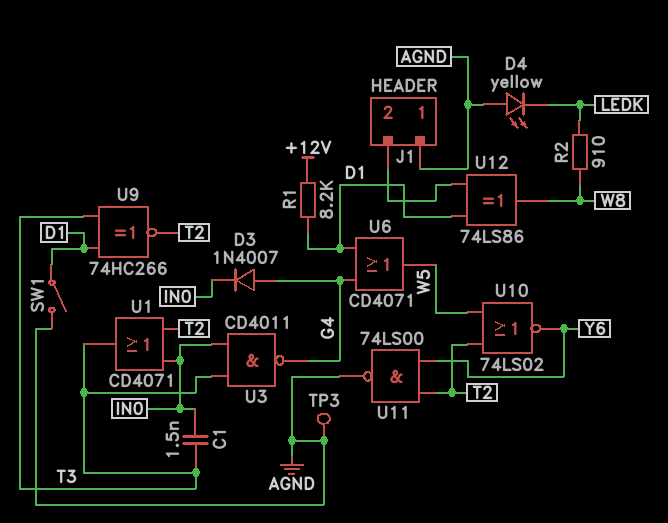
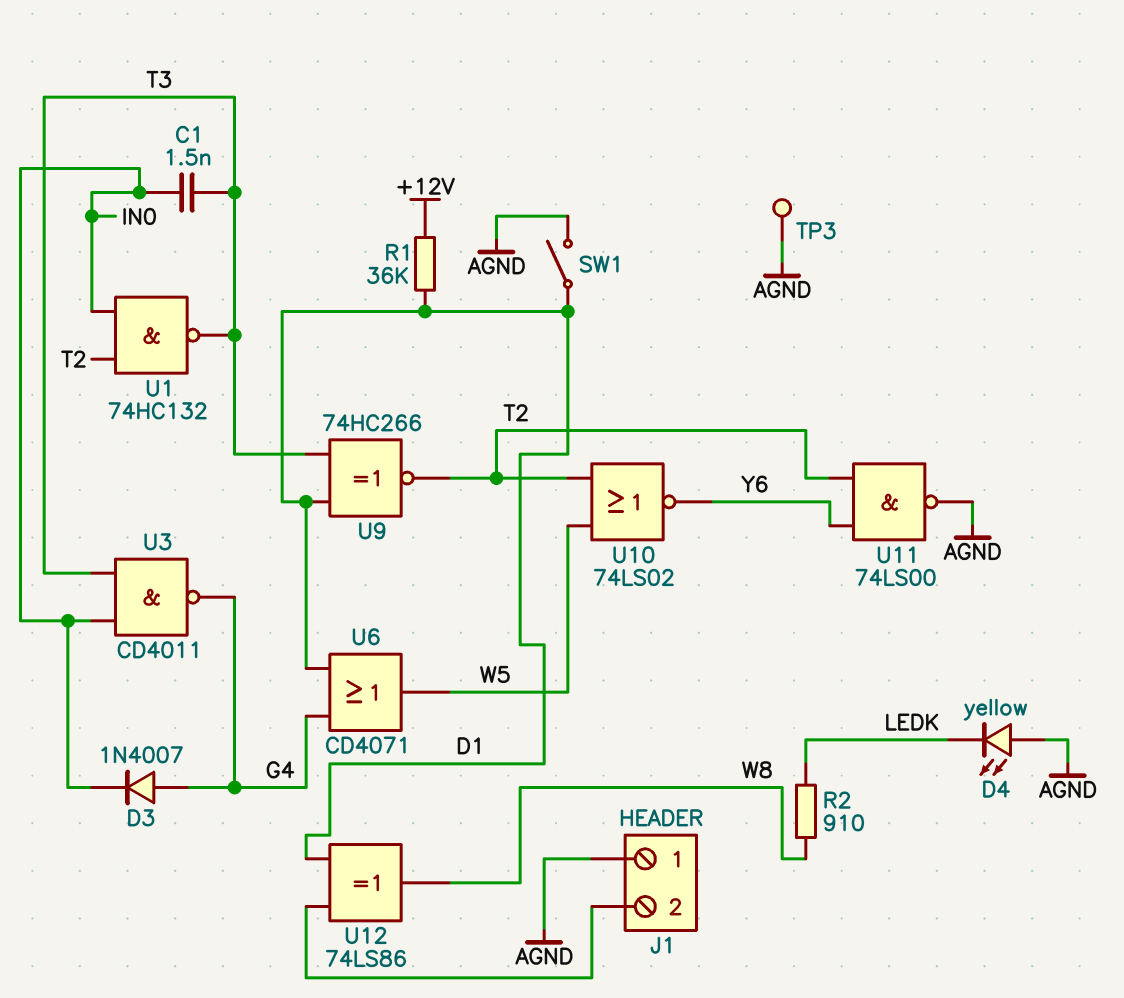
R1: 8.2k (+12V, D1) -> 36k (+12V, D1)
U1: OR CD4071 (in IN0, in T2, out T3) -> NAND 74HC132 (in IN0, in T2, out T3)

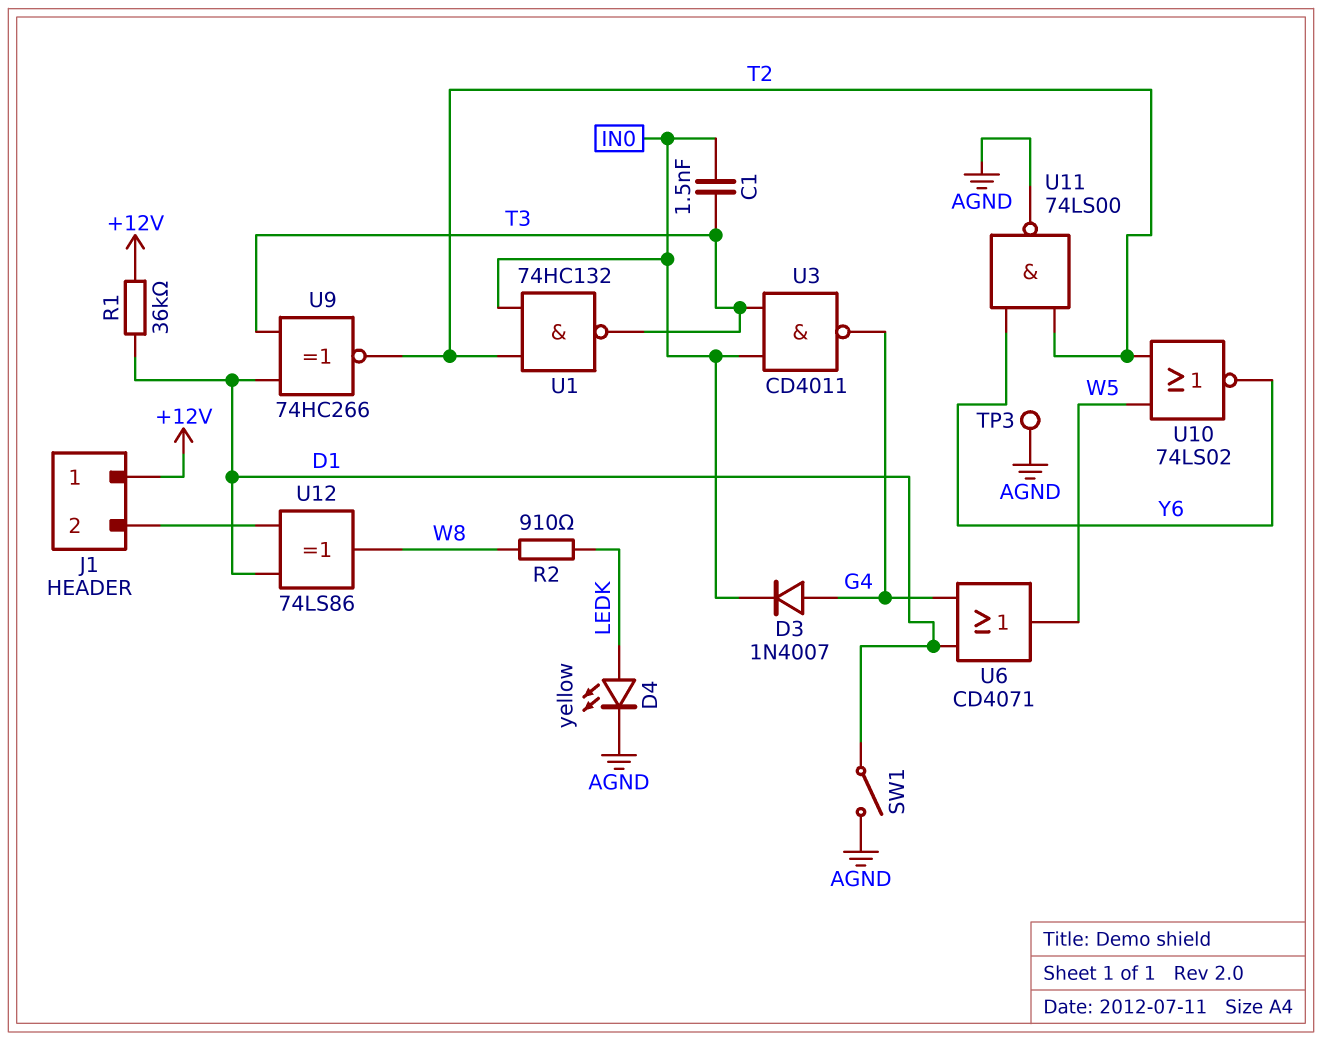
D4: LED yellow (A AGND, K LEDK) -> LED yellow (A LEDK, K AGND)
J1 pin 1: AGND -> +12V

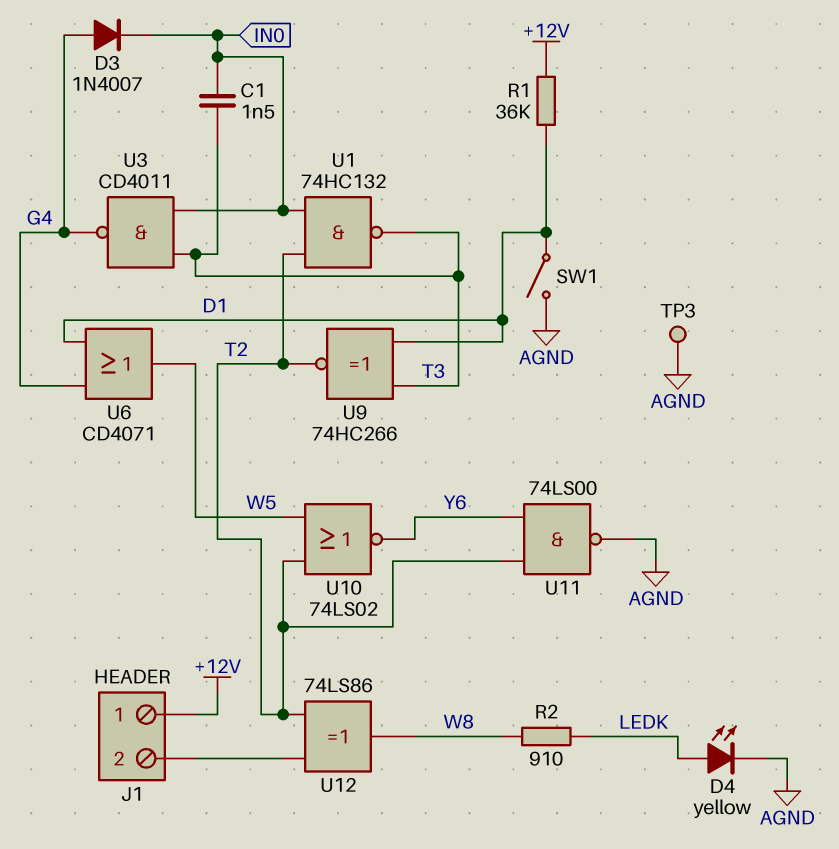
U12: XOR 74LS86 (in D1, in J1/2, out W8) -> XOR 74LS86 (in J1/2, in T2, out W8)

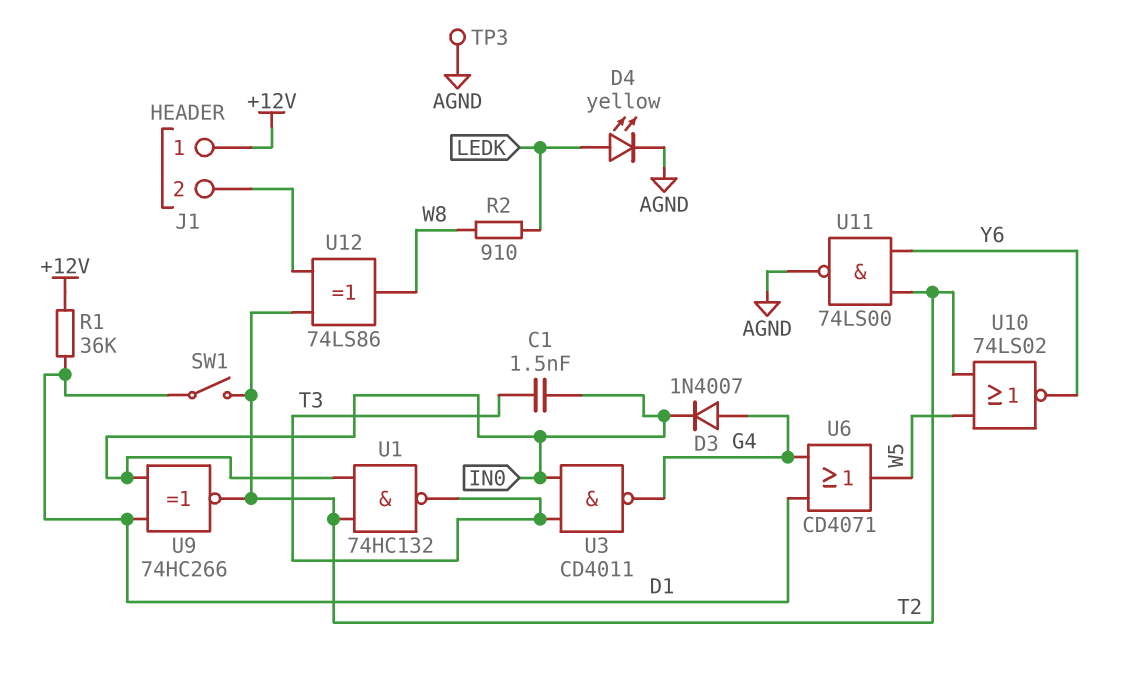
SW1: switch (AGND, D1) -> switch (D1, T2)
U9: XNOR 74HC266 (in D1, in T3, out T2) -> XNOR 74HC266 (in D1, in IN0, out T2)

